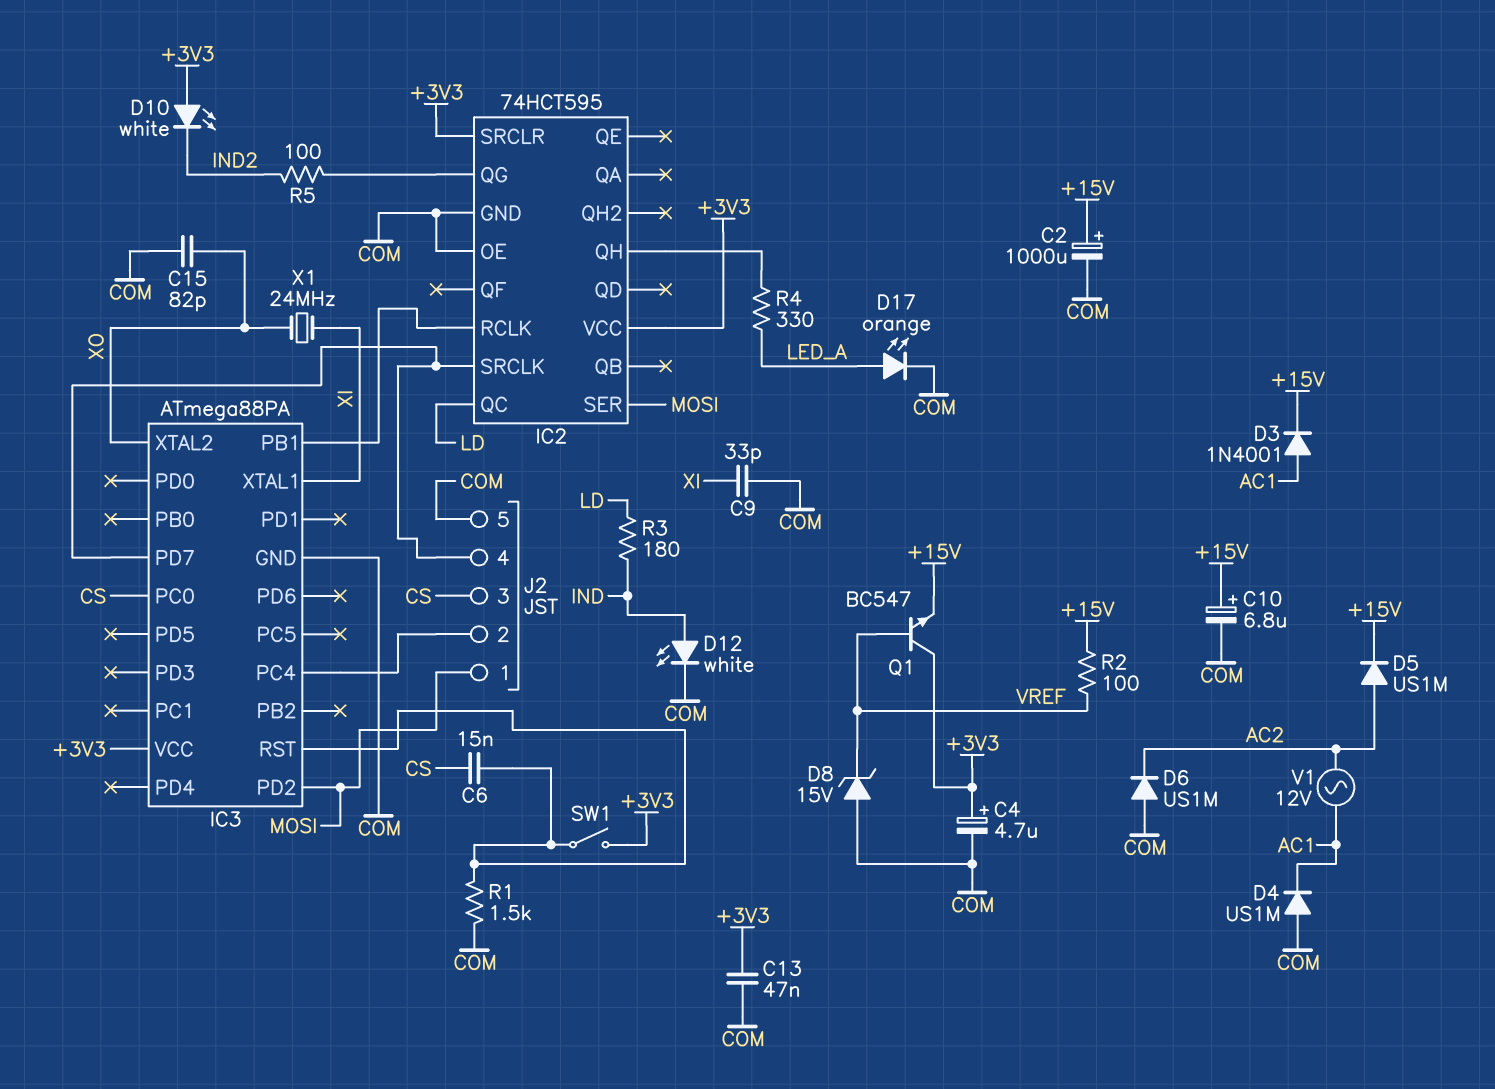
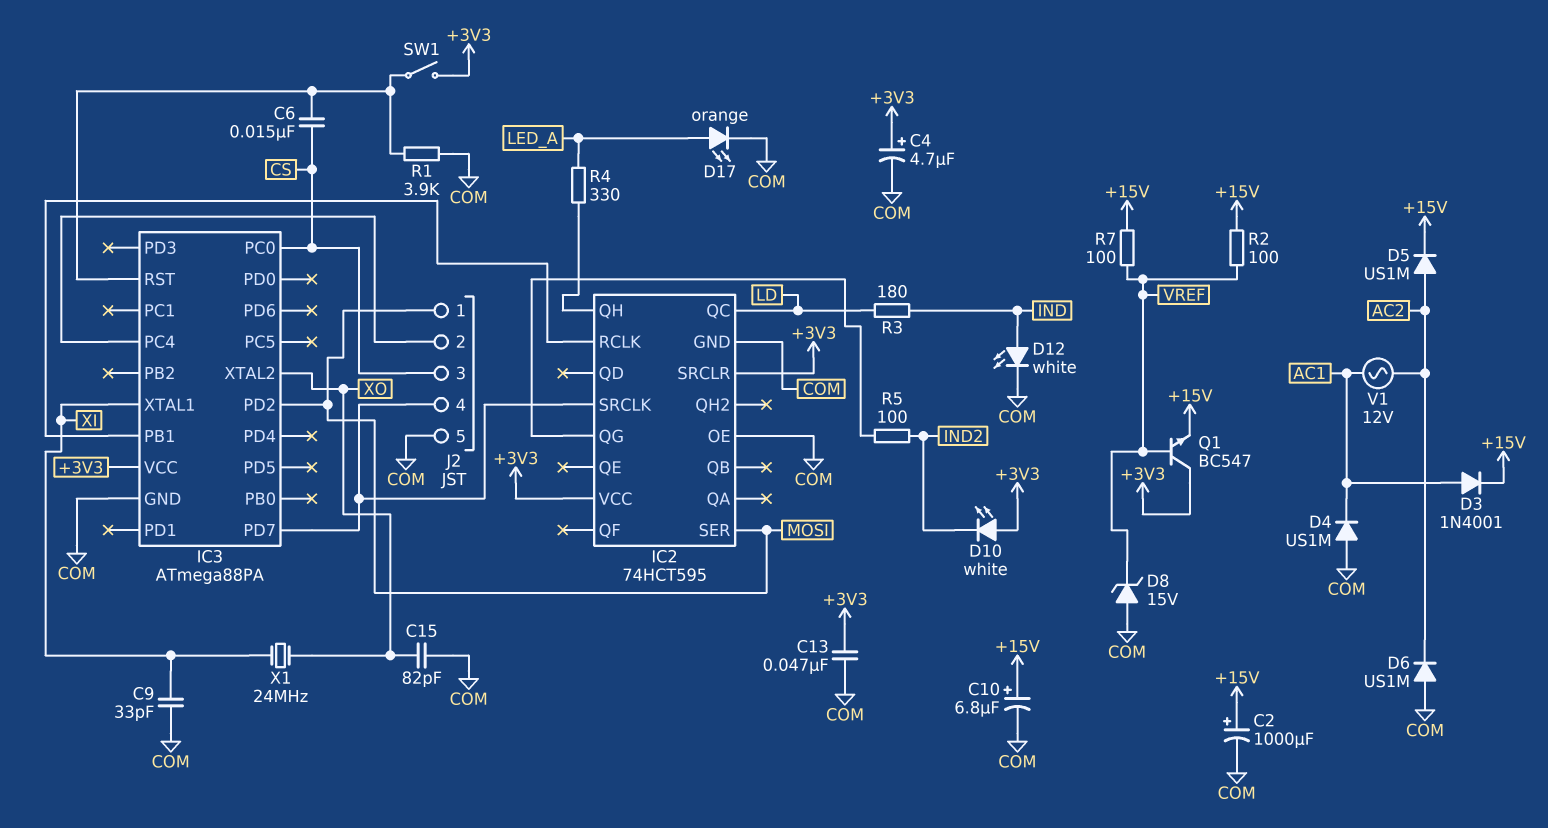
R1: 1.5k (COM, IC3/RST) -> 3.9k (COM, IC3/RST)
R7: none -> 100 (+15V, VREF)

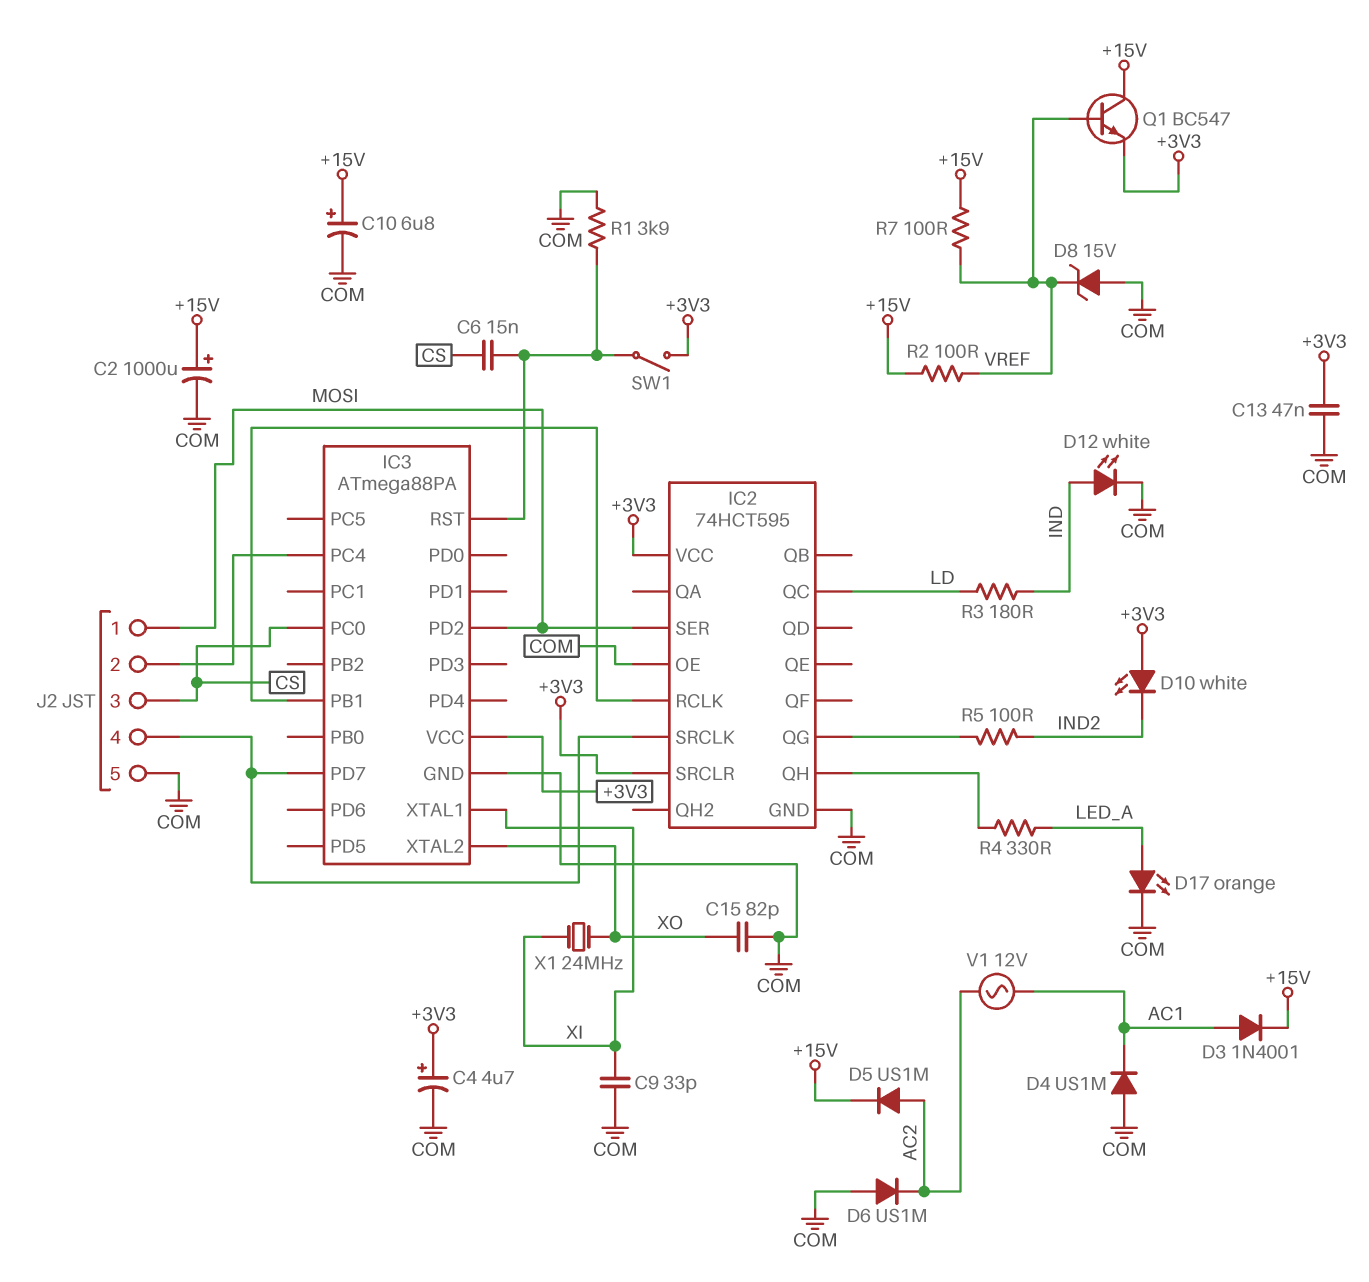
Q1: NPN BC547 (B VREF, C +3V3, E +15V) -> NPN BC547 (B VREF, C +15V, E +3V3)

